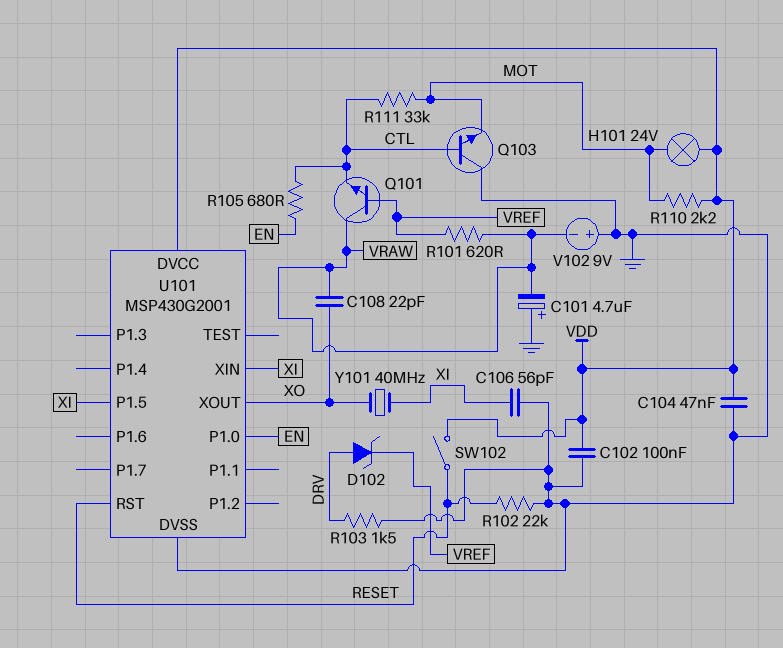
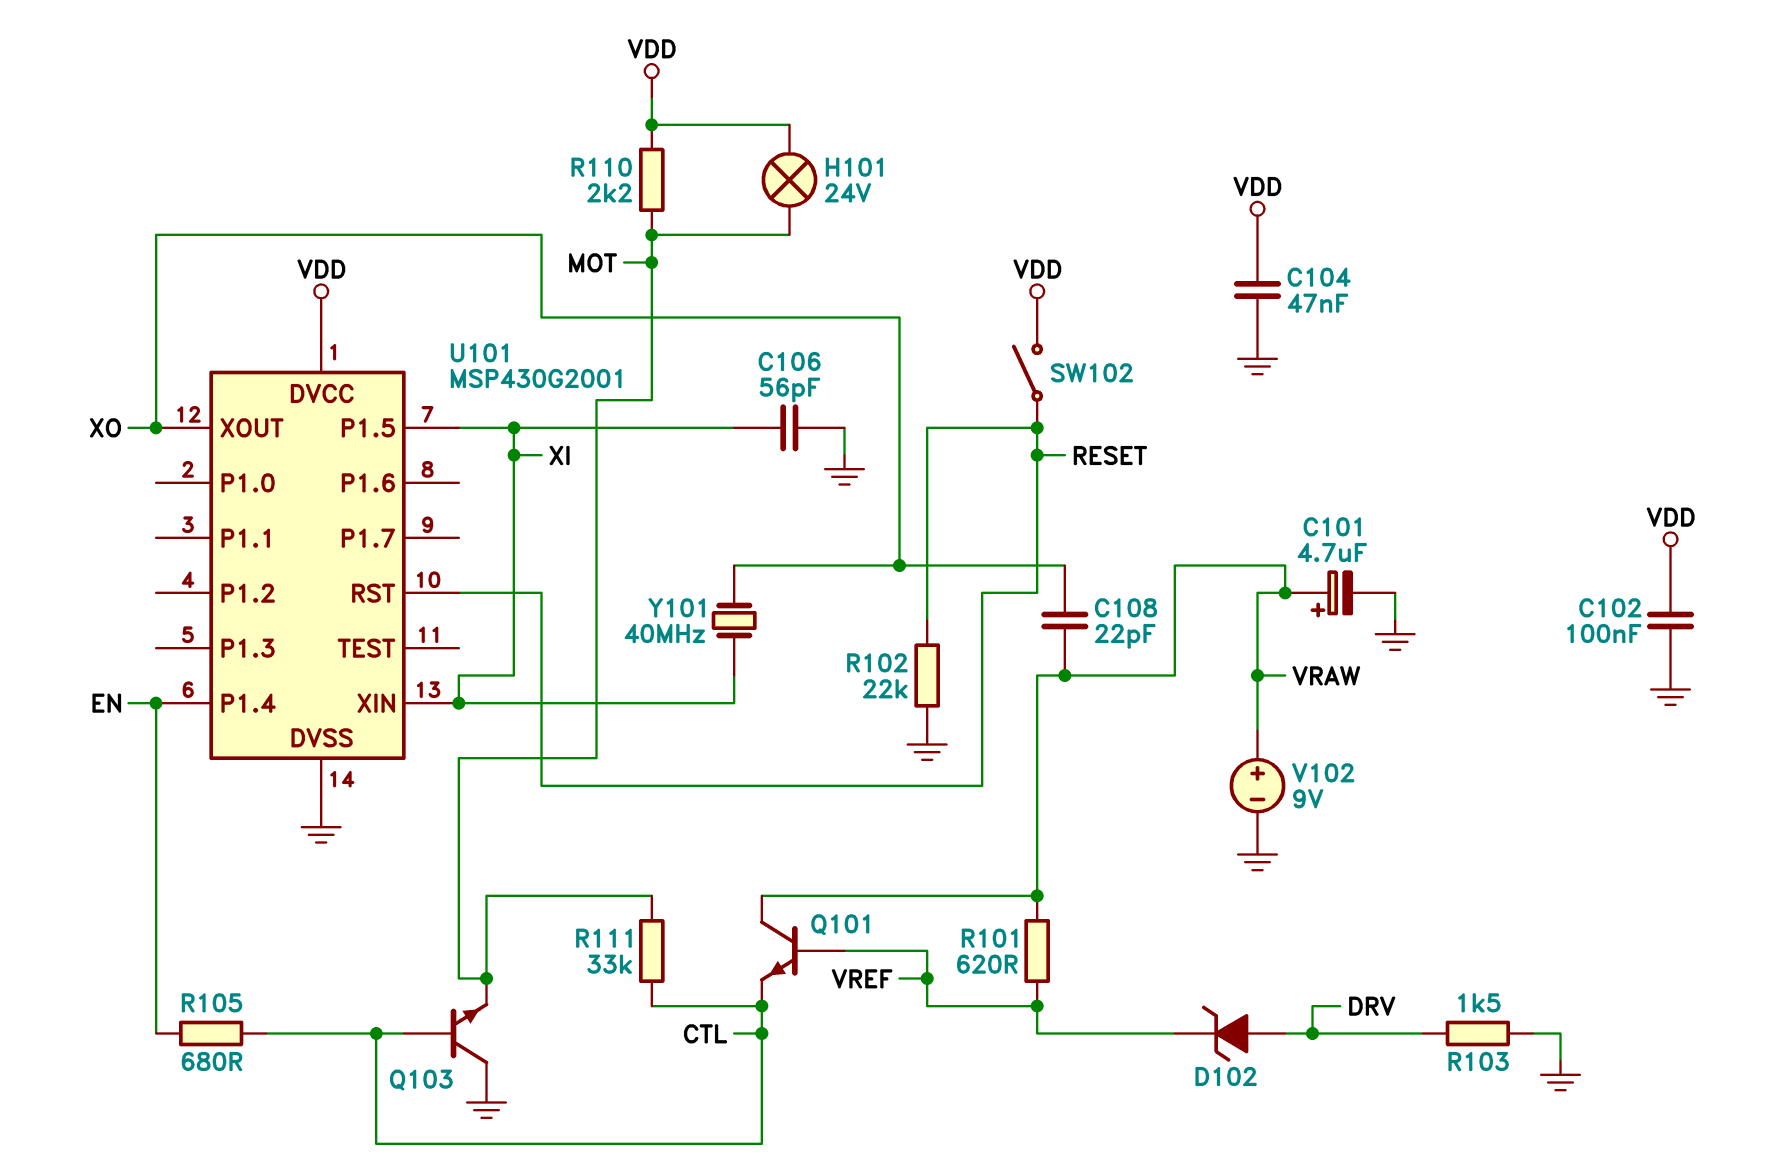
C101: 4.7uF (plus GND, minus VRAW) -> 4.7uF (plus VRAW, minus GND)
U101 pin P1.0: EN -> none
U101 pin P1.4: none -> EN
V102: 9V (plus GND, minus VRAW) -> 9V (plus VRAW, minus GND)

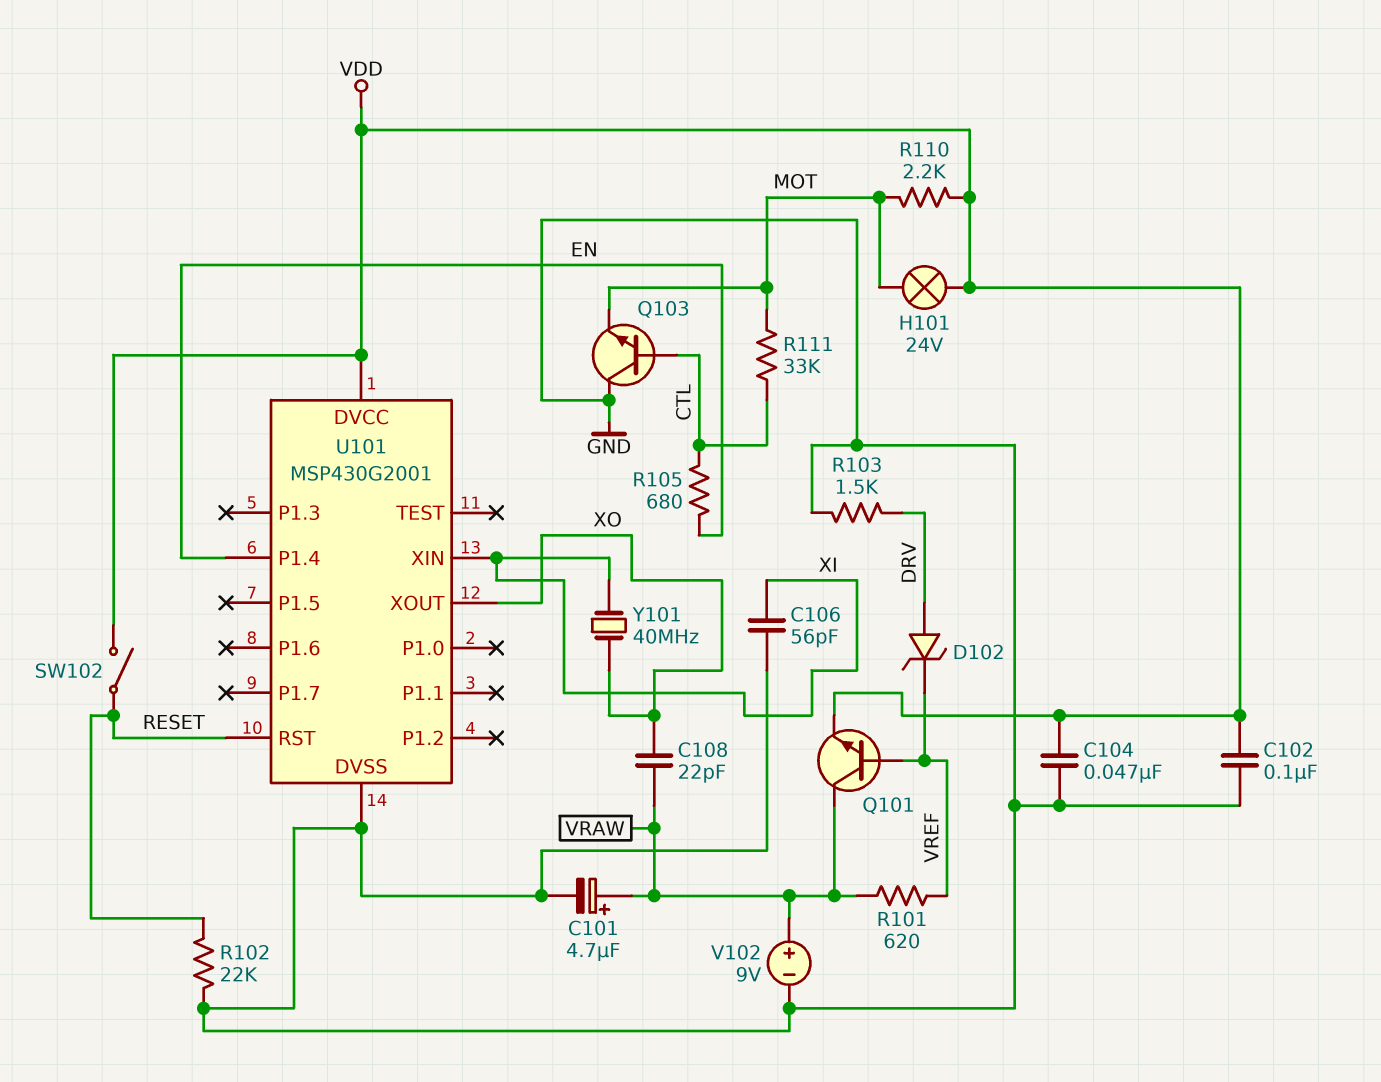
Q101: NPN (B VREF, C VRAW, E CTL) -> NPN (B VREF, C VRAW, E VDD)
U101 pin P1.5: XI -> none

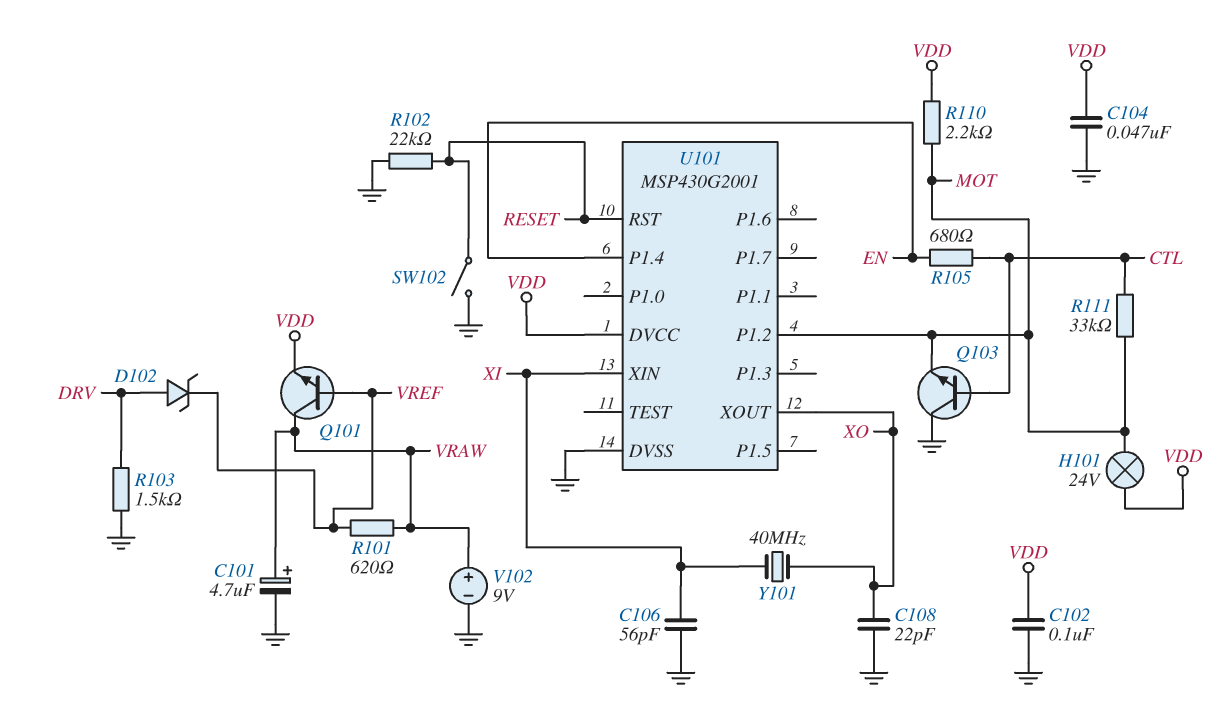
C108: 22pF (VRAW, XO) -> 22pF (GND, XO)
SW102: switch (RESET, VDD) -> switch (GND, RESET)
U101 pin P1.2: none -> MOT

